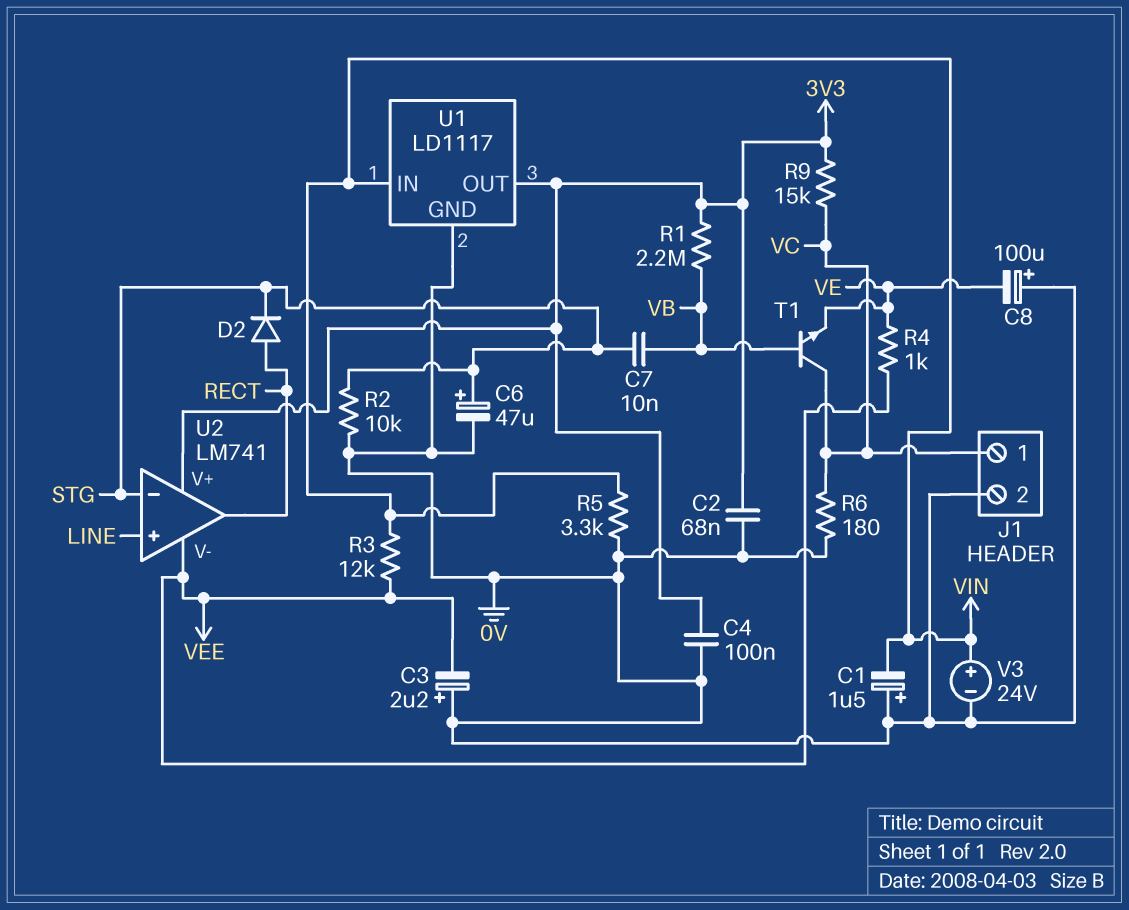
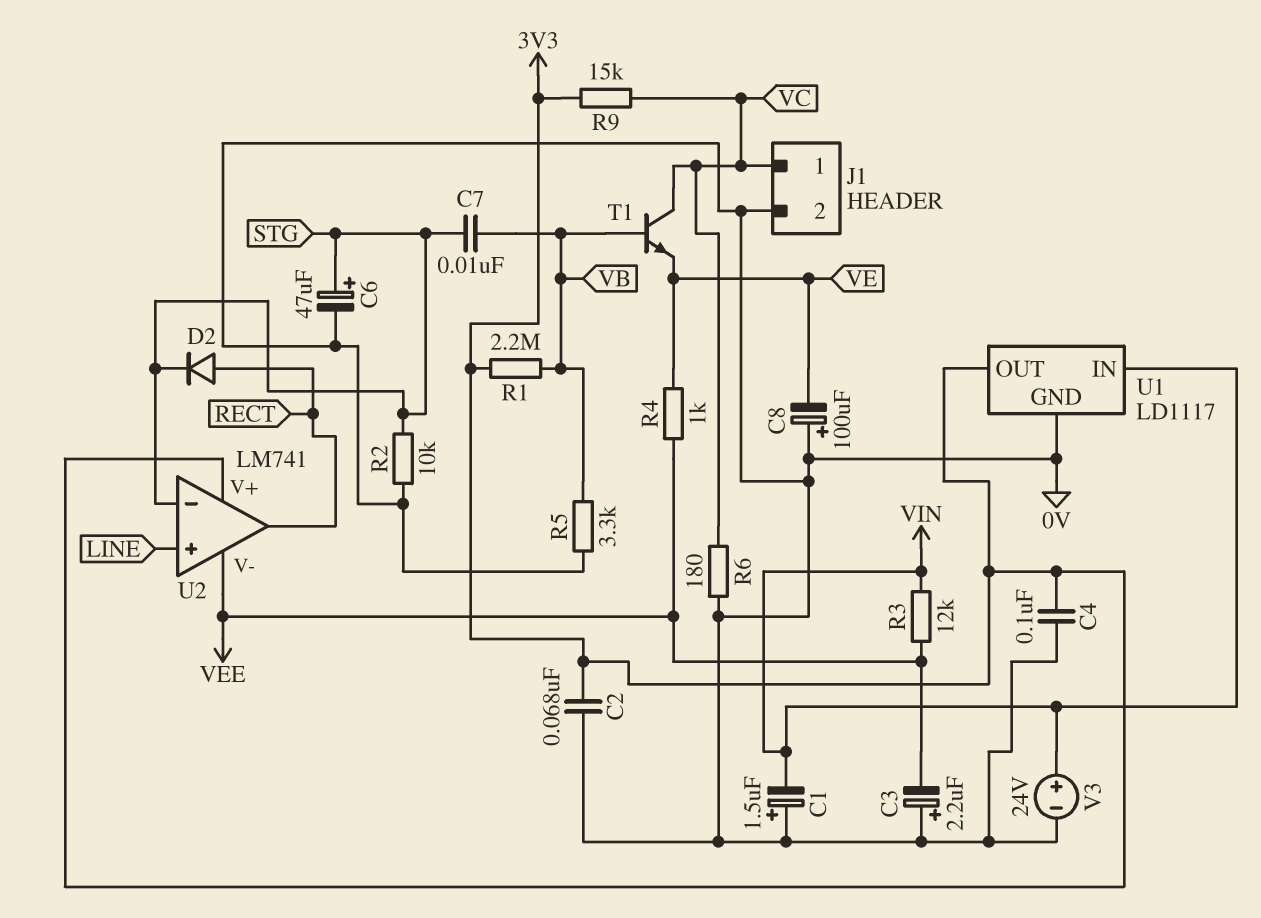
R5: 3.3k (0V, VIN) -> 3.3k (0V, VB)

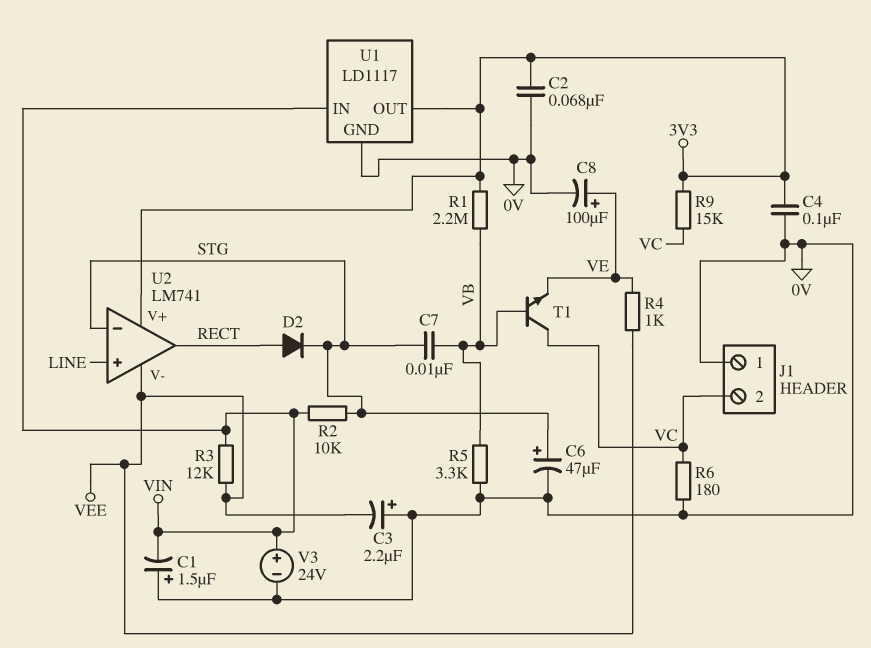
C8: 100uF (plus 0V, minus VE) -> 100uF (plus VE, minus 0V)
J1 pin 1: VC -> 0V
J1 pin 2: 0V -> VC
R2: 10k (0V, STG) -> 10k (STG, VIN)

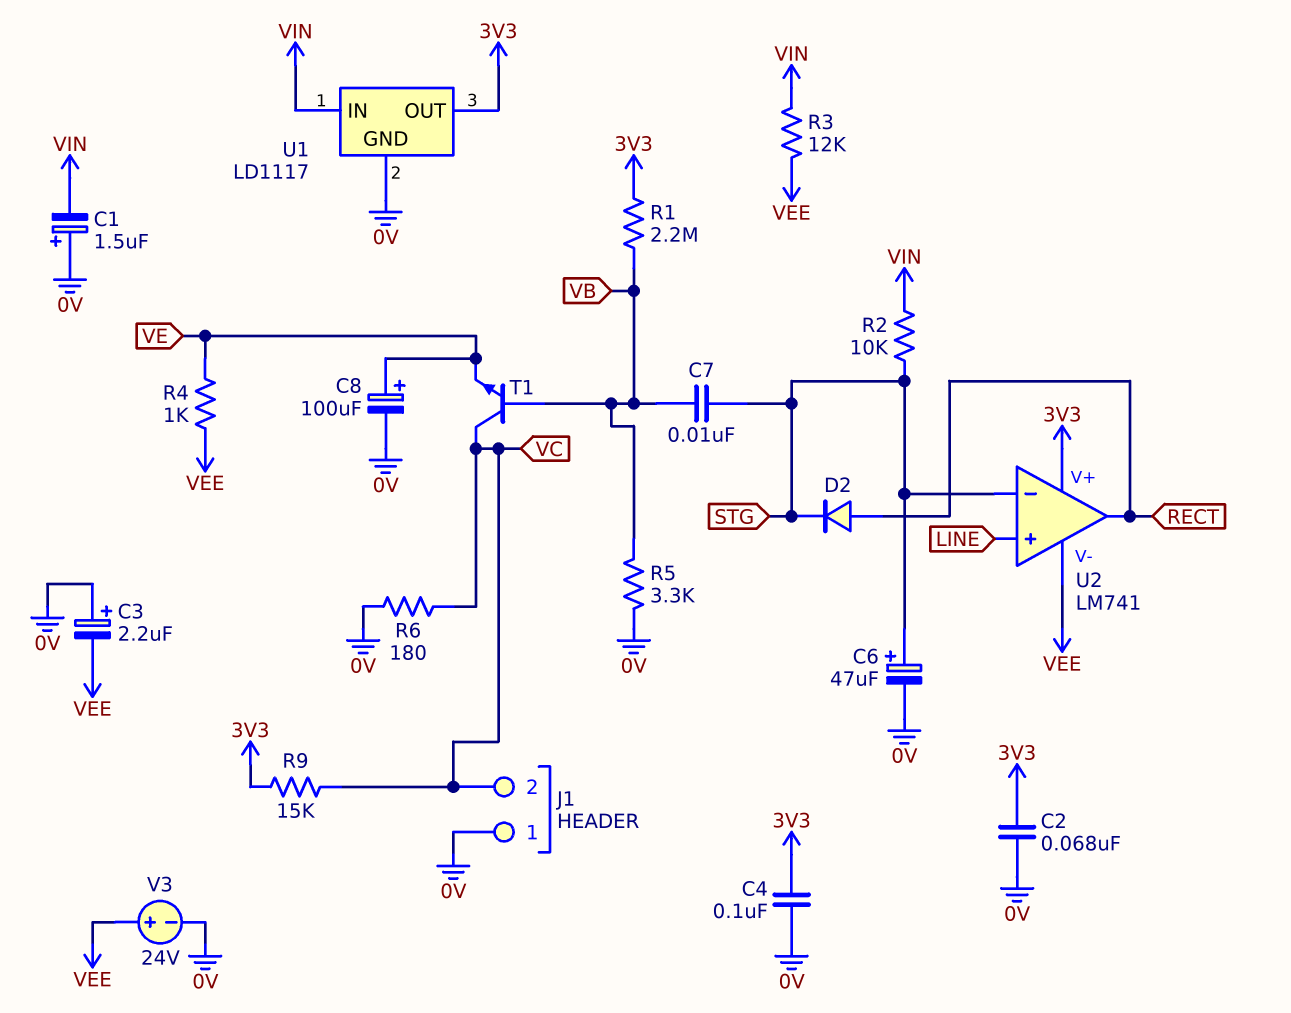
V3: 24V (plus VIN, minus 0V) -> 24V (plus VEE, minus 0V)

